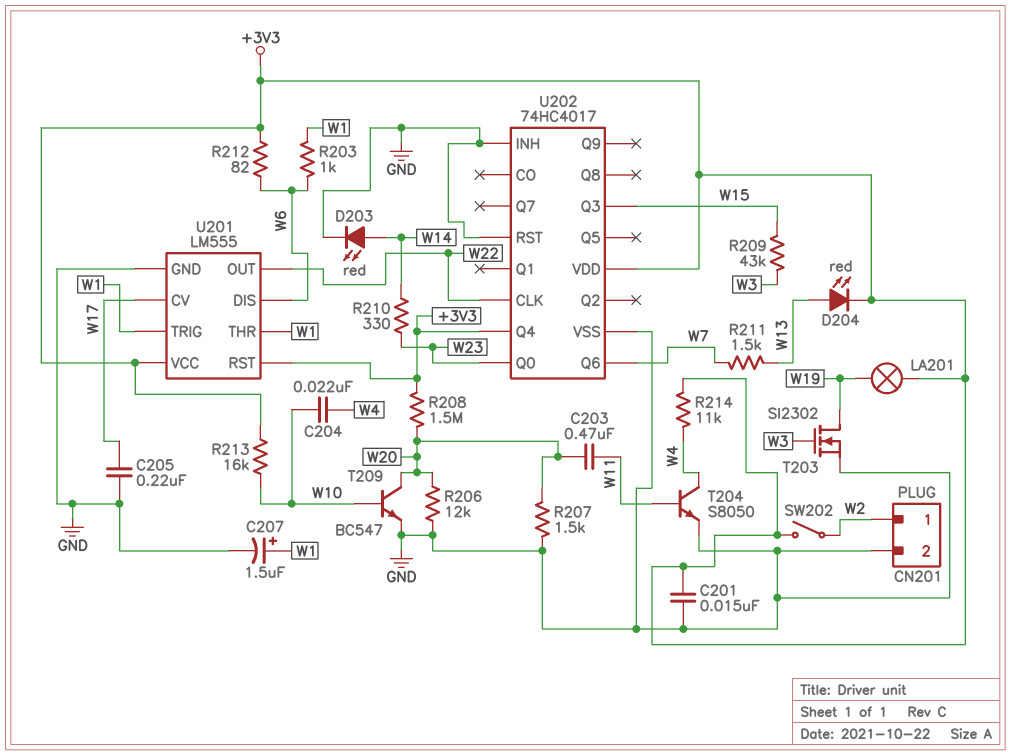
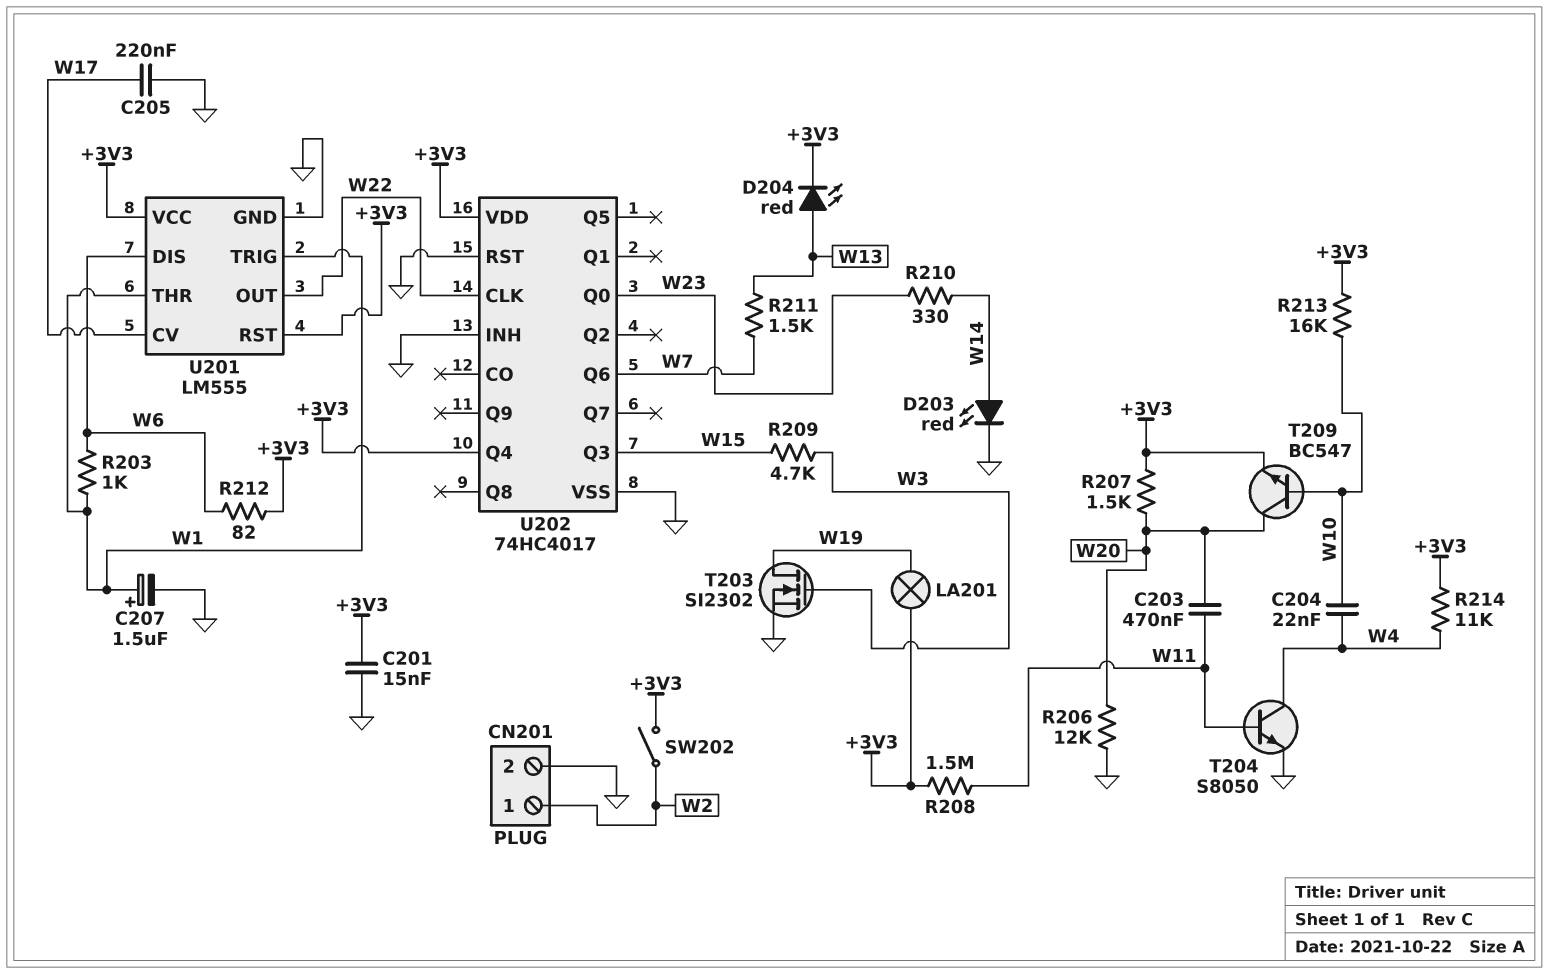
R207: 1.5k (GND, W20) -> 1.5k (+3V3, W20)
R208: 1.5M (+3V3, W20) -> 1.5M (+3V3, W11)
R209: 43k (W3, W15) -> 4.7k (W3, W15)
T209: NPN BC547 (B W10, C W20, E GND) -> NPN BC547 (B W10, C W20, E +3V3)

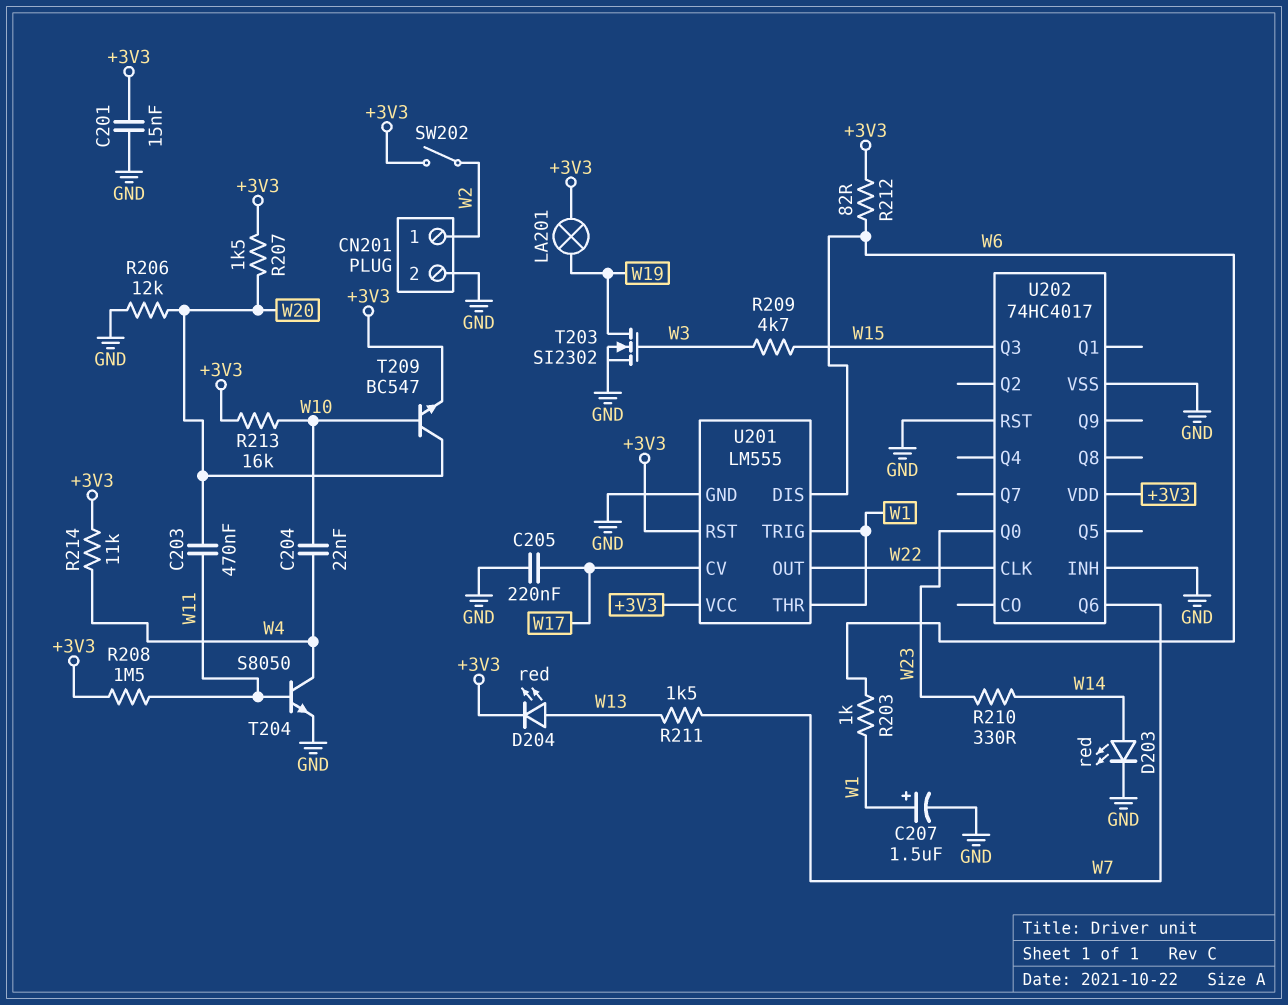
U202 pin Q4: +3V3 -> none

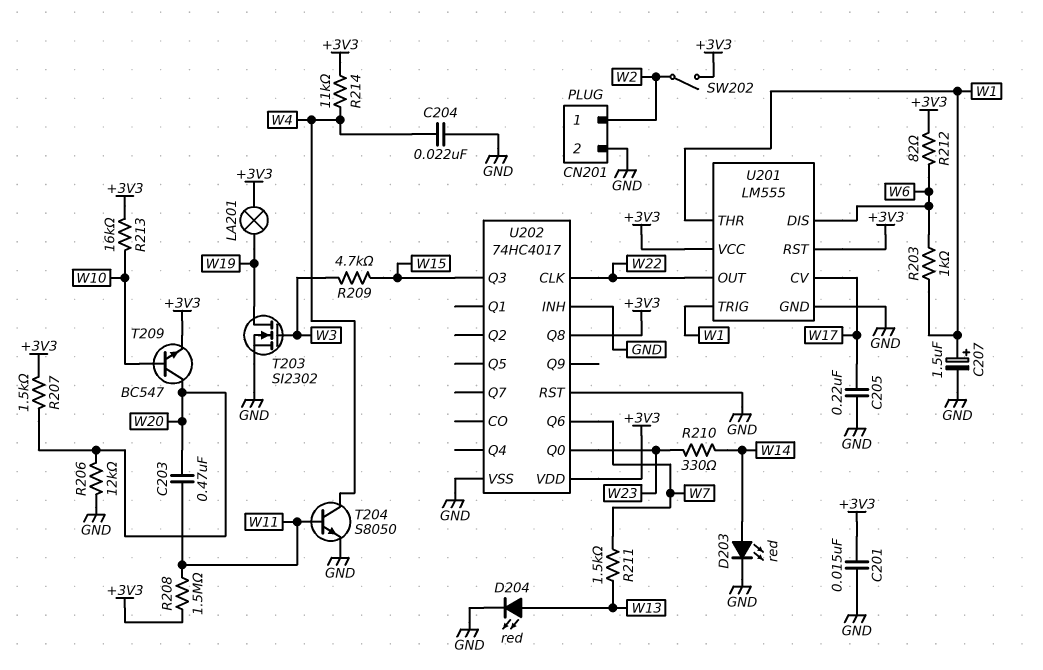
C204: 22nF (W4, W10) -> 22nF (GND, W4)
D204: LED red (A W13, K +3V3) -> LED red (A W13, K GND)
U202 pin Q8: none -> +3V3

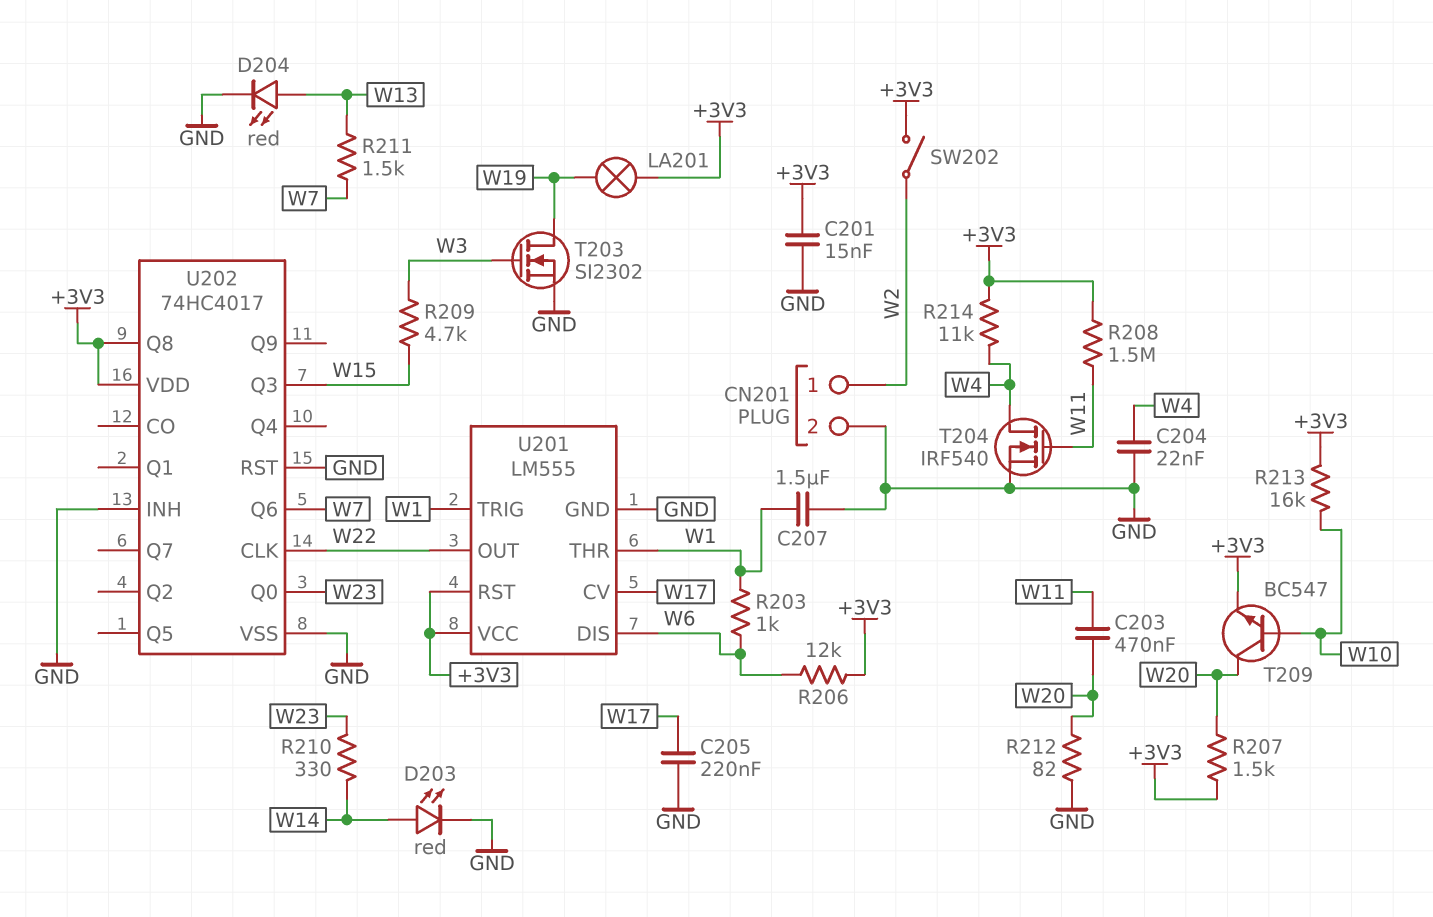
C207: 1.5uF (plus W1, minus GND) -> 1.5uF (GND, W1)
R206: 12k (GND, W20) -> 12k (+3V3, W6)
R212: 82 (+3V3, W6) -> 82 (GND, W20)
T204: NPN S8050 (B W11, C W4, E GND) -> NMOS IRF540 (G W11, D W4, S GND)

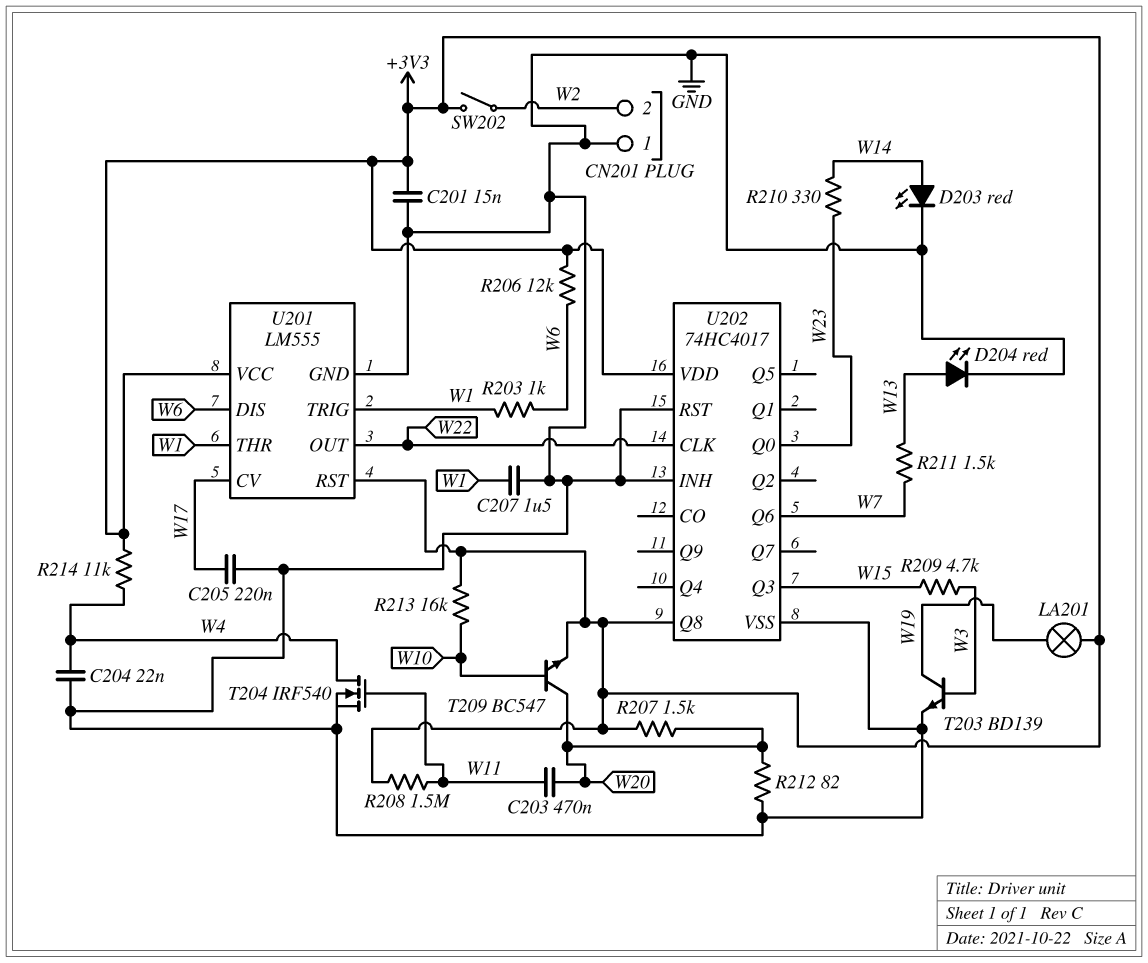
CN201 pin 1: W2 -> GND
CN201 pin 2: GND -> W2
T203: NMOS SI2302 (G W3, D W19, S GND) -> NPN BD139 (B W3, C W19, E GND)

